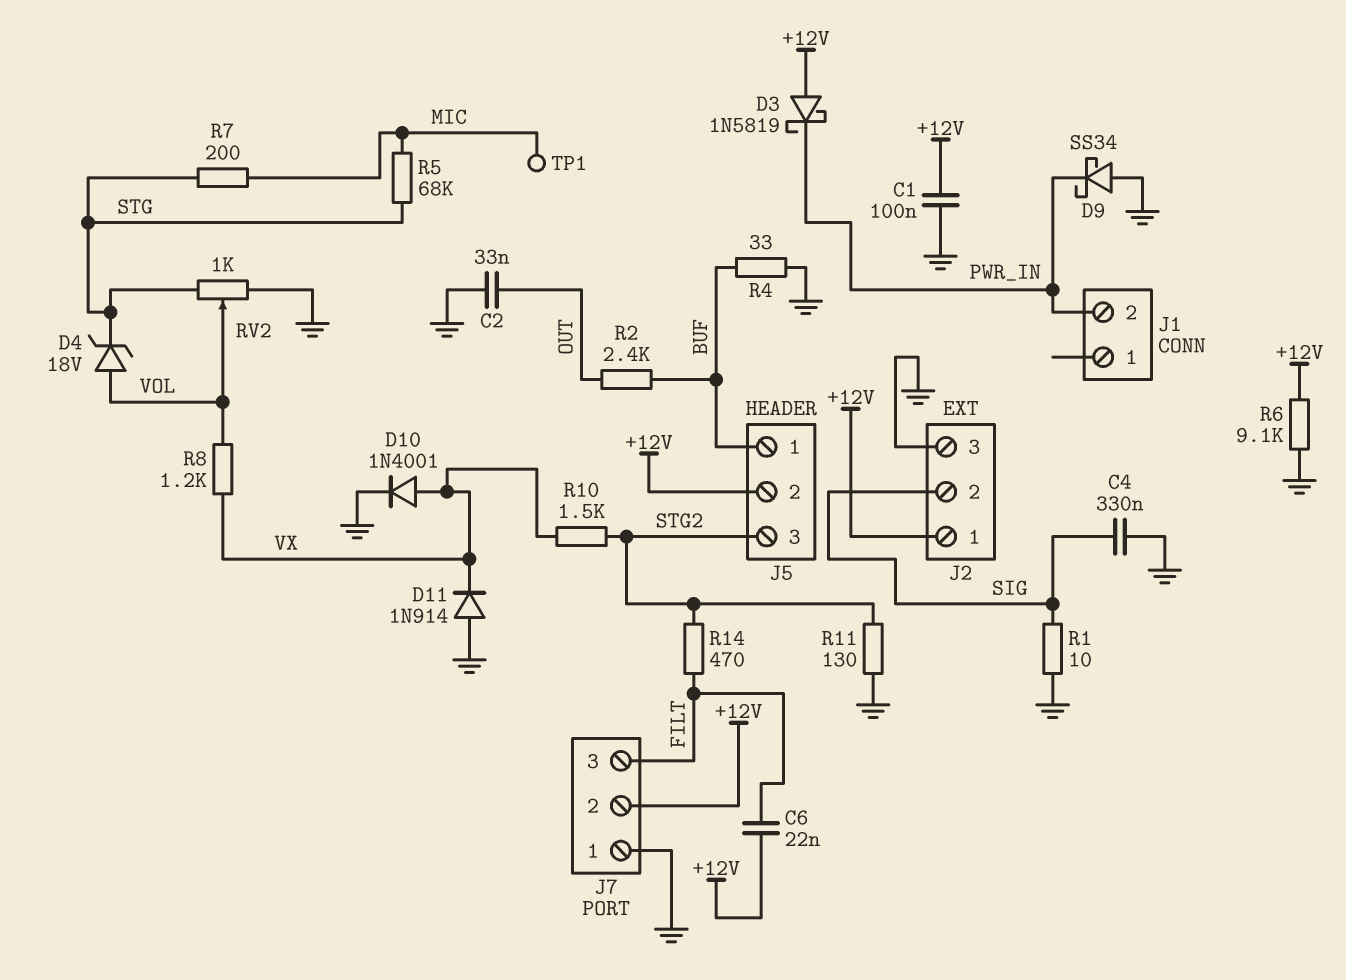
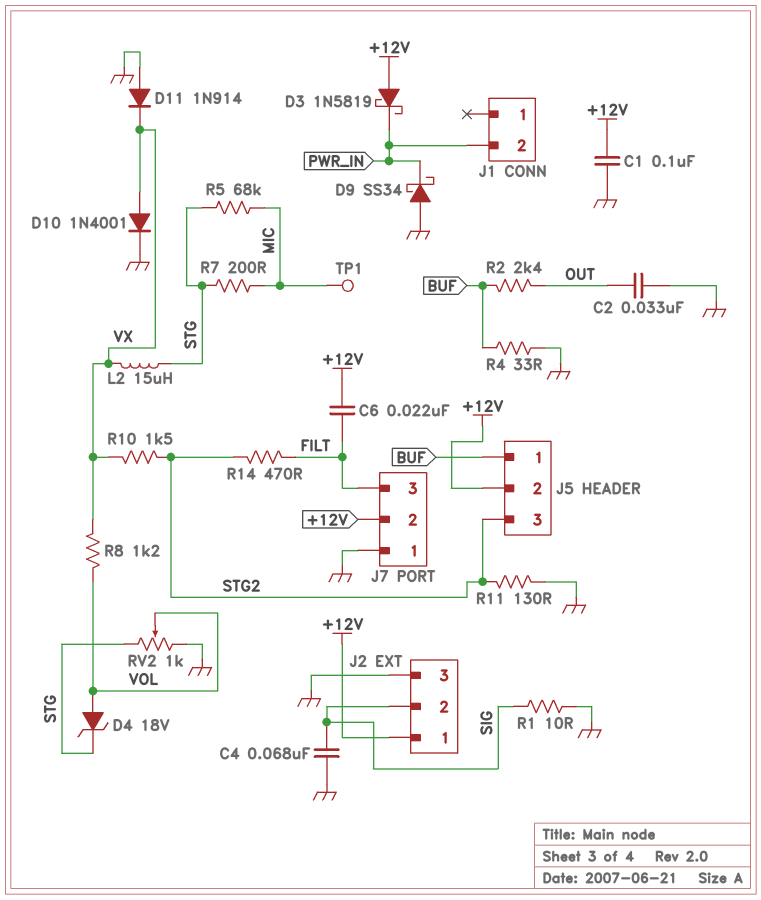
C4: 330nF (GND, SIG) -> 68nF (GND, SIG)
L2: none -> 15uH (STG, VX)
R6: 9.1k (+12V, GND) -> none

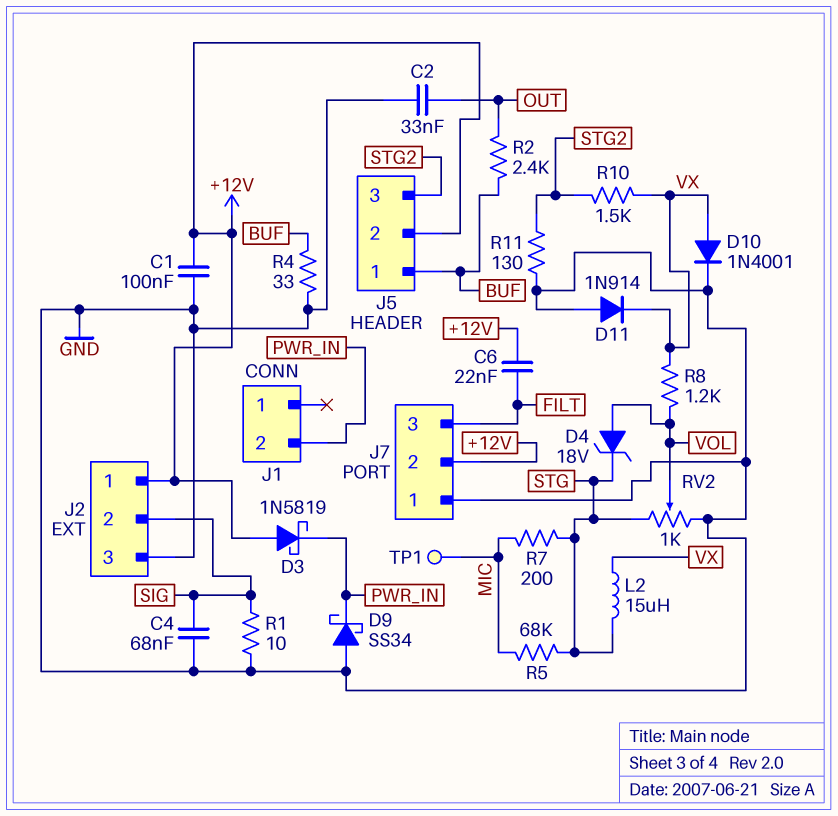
R14: 470 (FILT, STG2) -> none

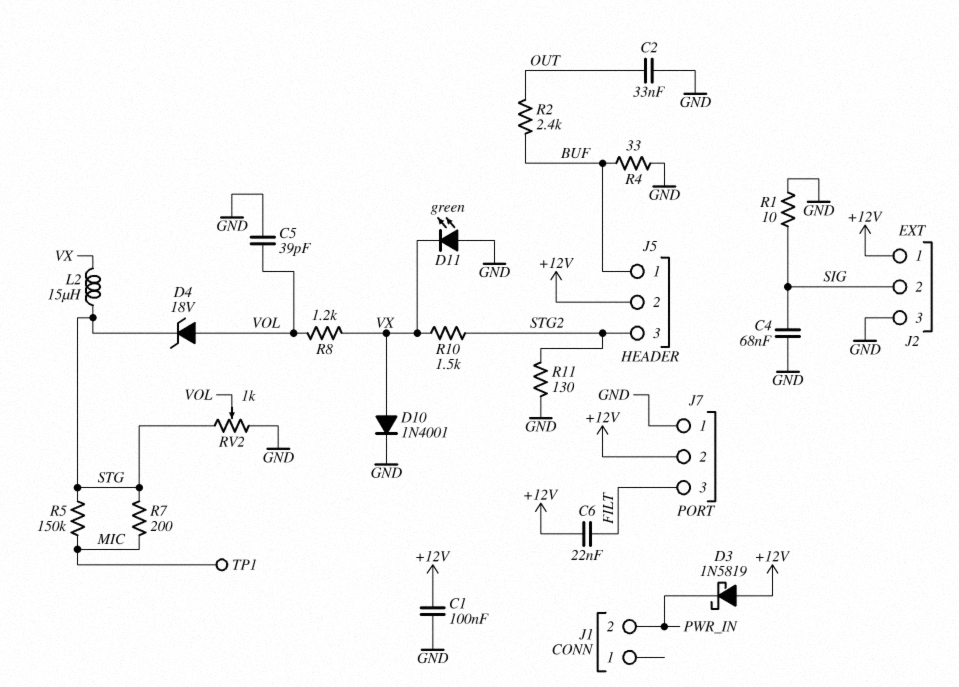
C5: none -> 39pF (GND, VOL)
D9: schottky SS34 (A GND, K PWR_IN) -> none
D11: diode 1N914 (A GND, K VX) -> LED green (A GND, K VX)
R5: 68k (MIC, STG) -> 150k (MIC, STG)

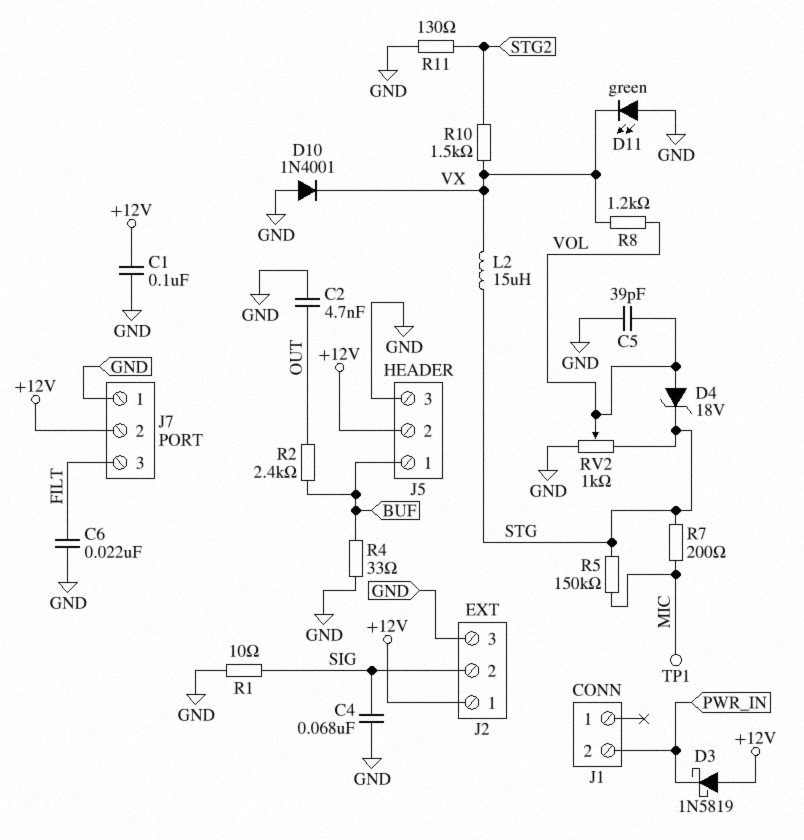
C2: 33nF (GND, OUT) -> 4.7nF (GND, OUT)
C6: 22nF (+12V, FILT) -> 22nF (FILT, GND)
D10: diode 1N4001 (A VX, K GND) -> diode 1N4001 (A GND, K VX)
J5 pin 3: STG2 -> GND

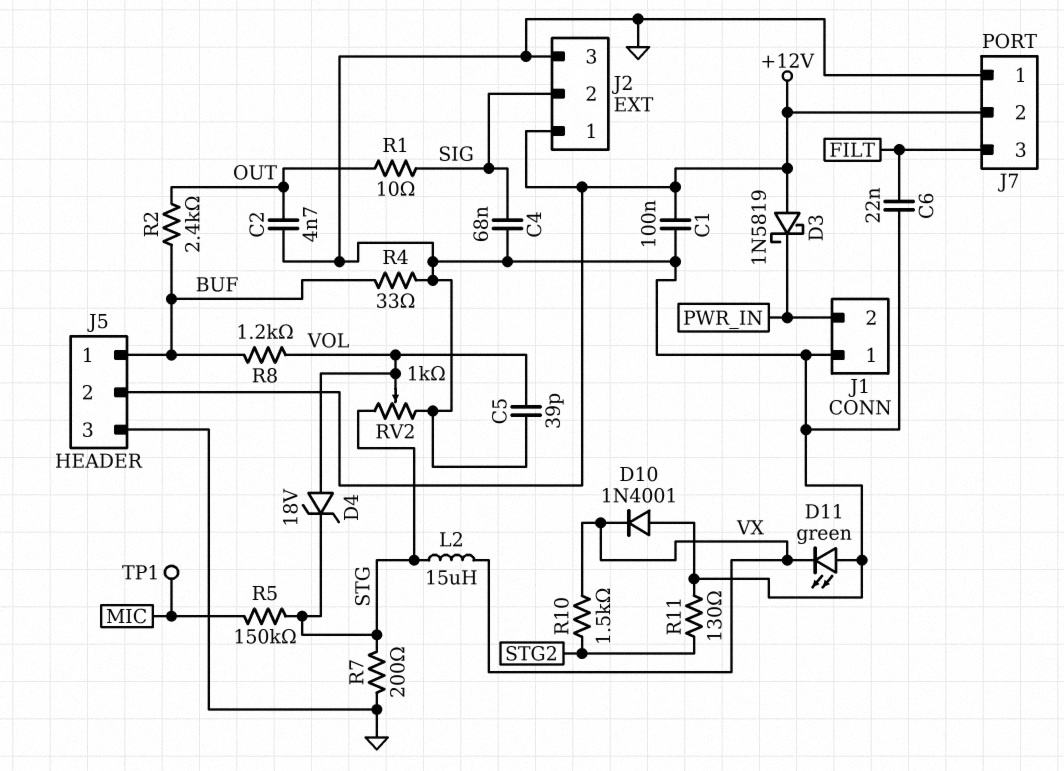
J1 pin 1: none -> GND
R1: 10 (GND, SIG) -> 10 (OUT, SIG)
R7: 200 (MIC, STG) -> 200 (GND, STG)
R8: 1.2k (VOL, VX) -> 1.2k (BUF, VOL)

